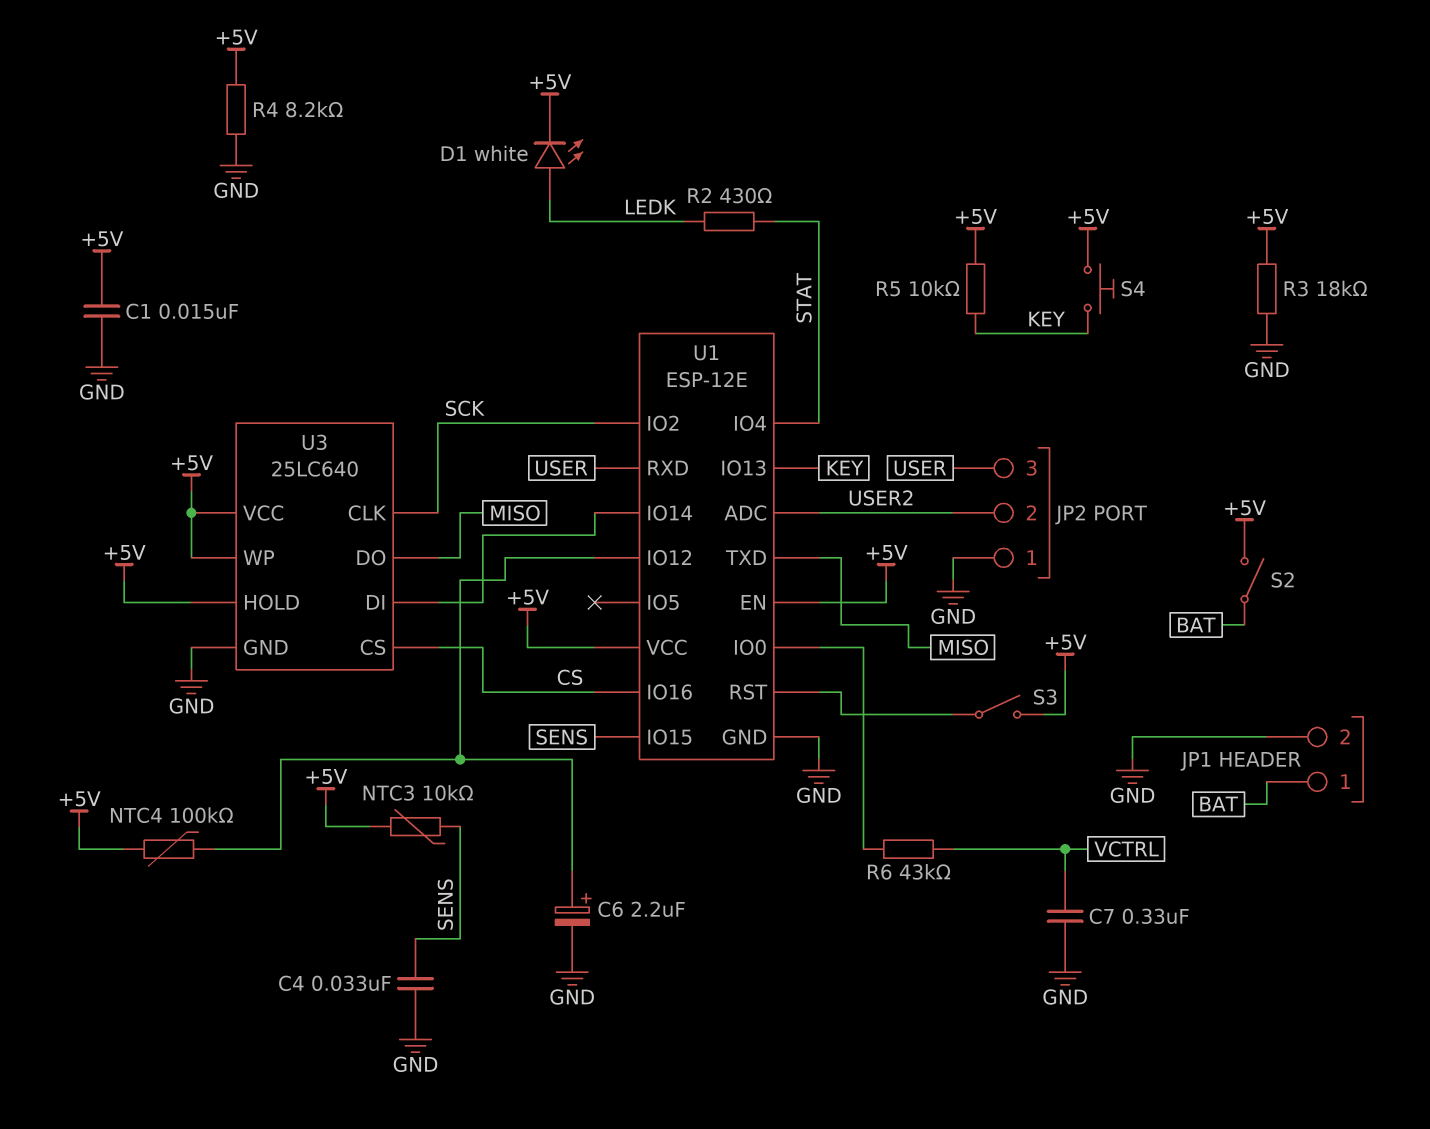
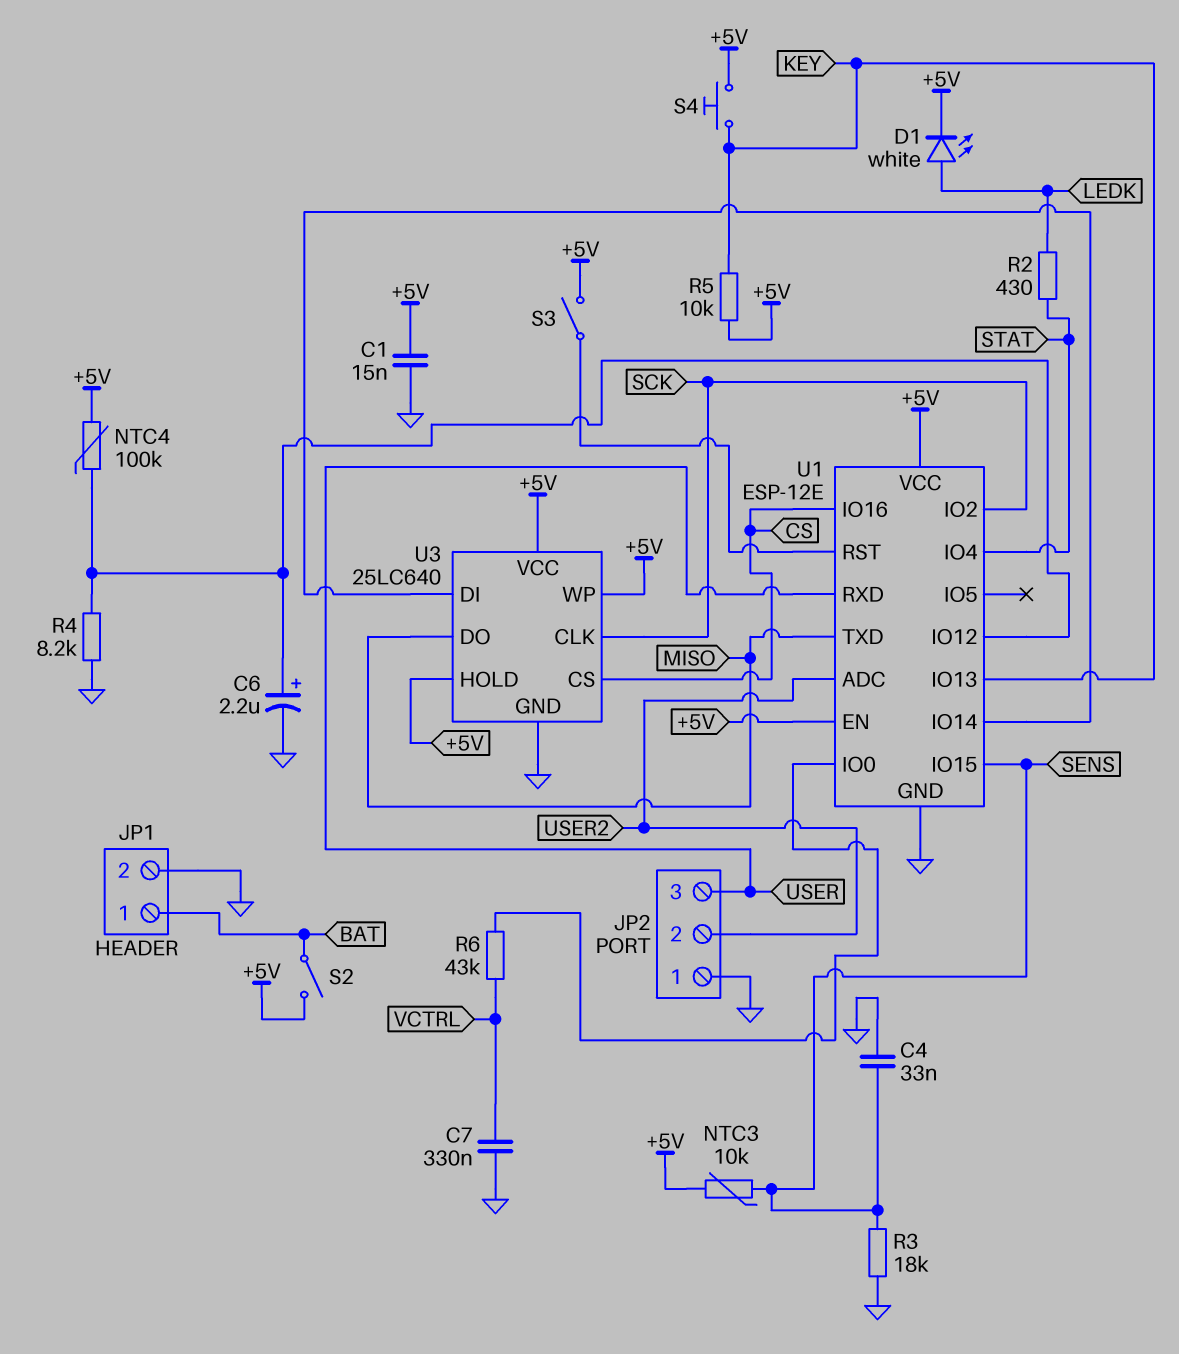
R3: 18k (+5V, GND) -> 18k (GND, SENS)
R4: 8.2k (+5V, GND) -> 8.2k (GND, U1/IO12)

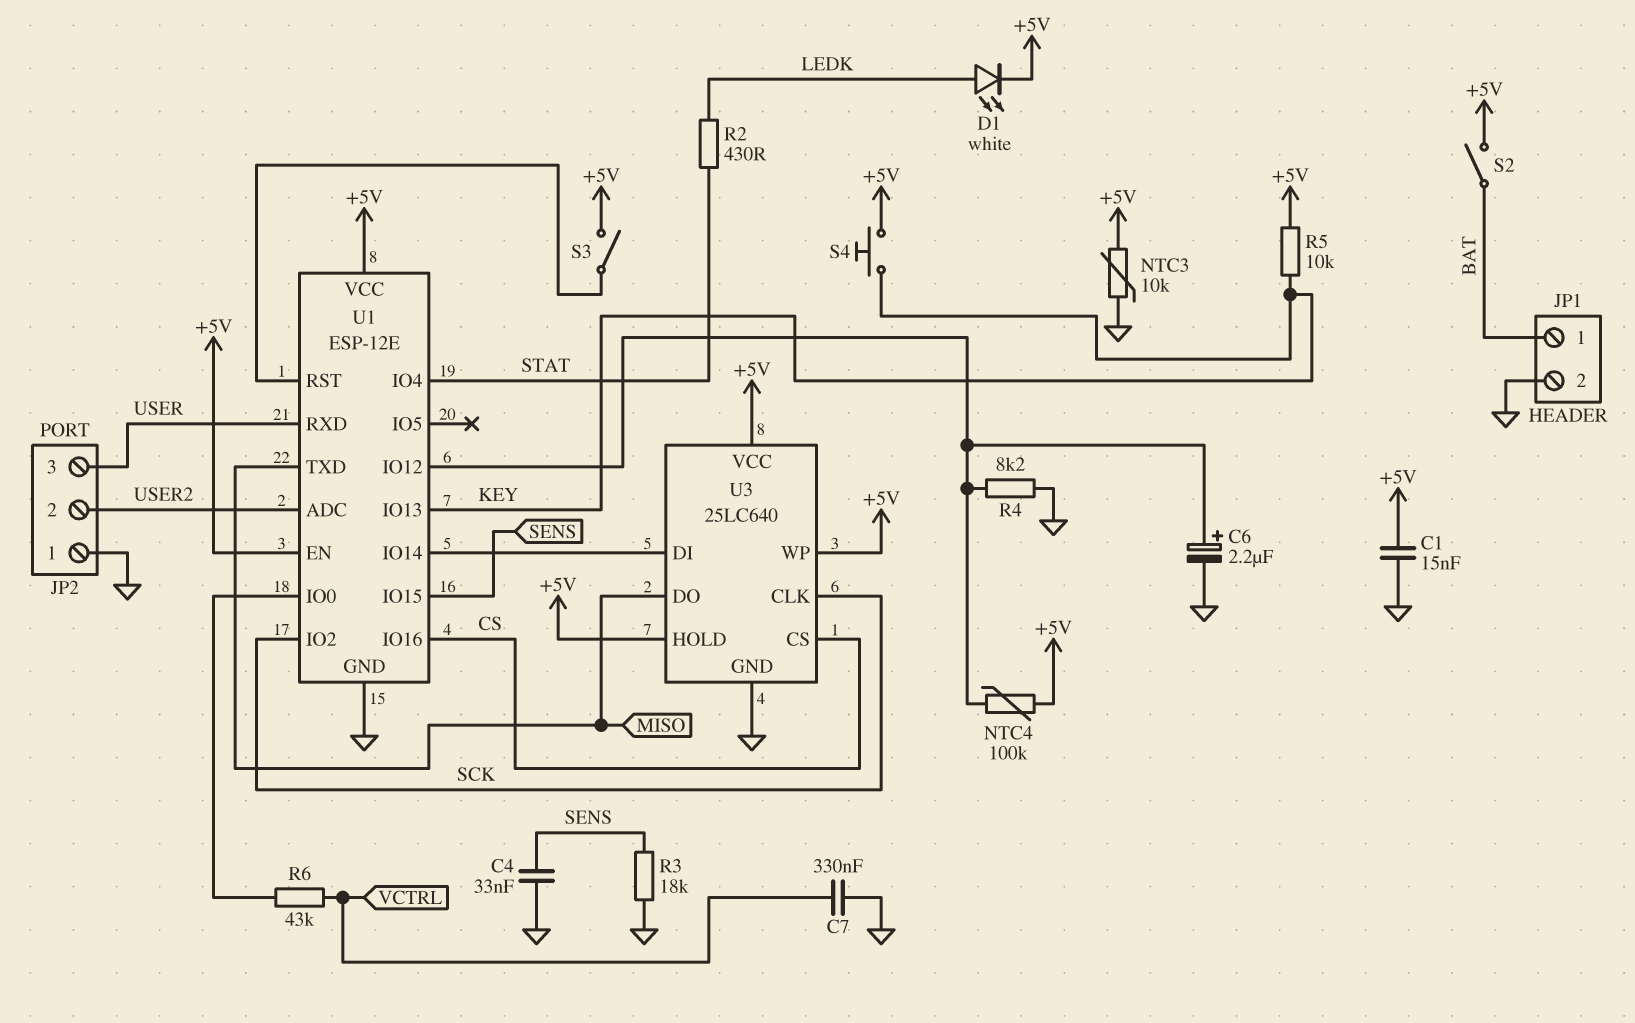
NTC3: 10k (+5V, SENS) -> 10k (+5V, GND)

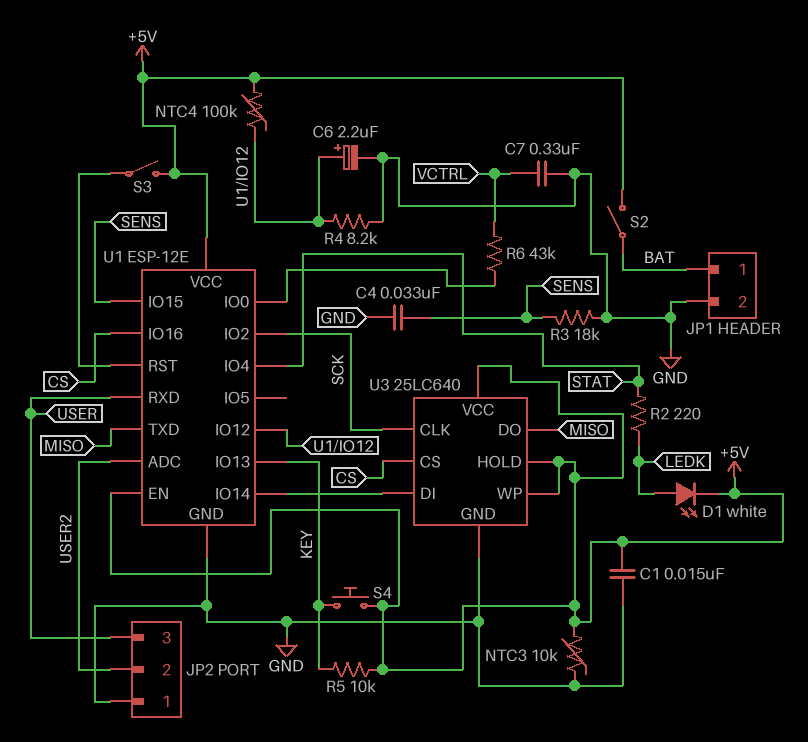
R2: 430 (LEDK, STAT) -> 220 (LEDK, STAT)

